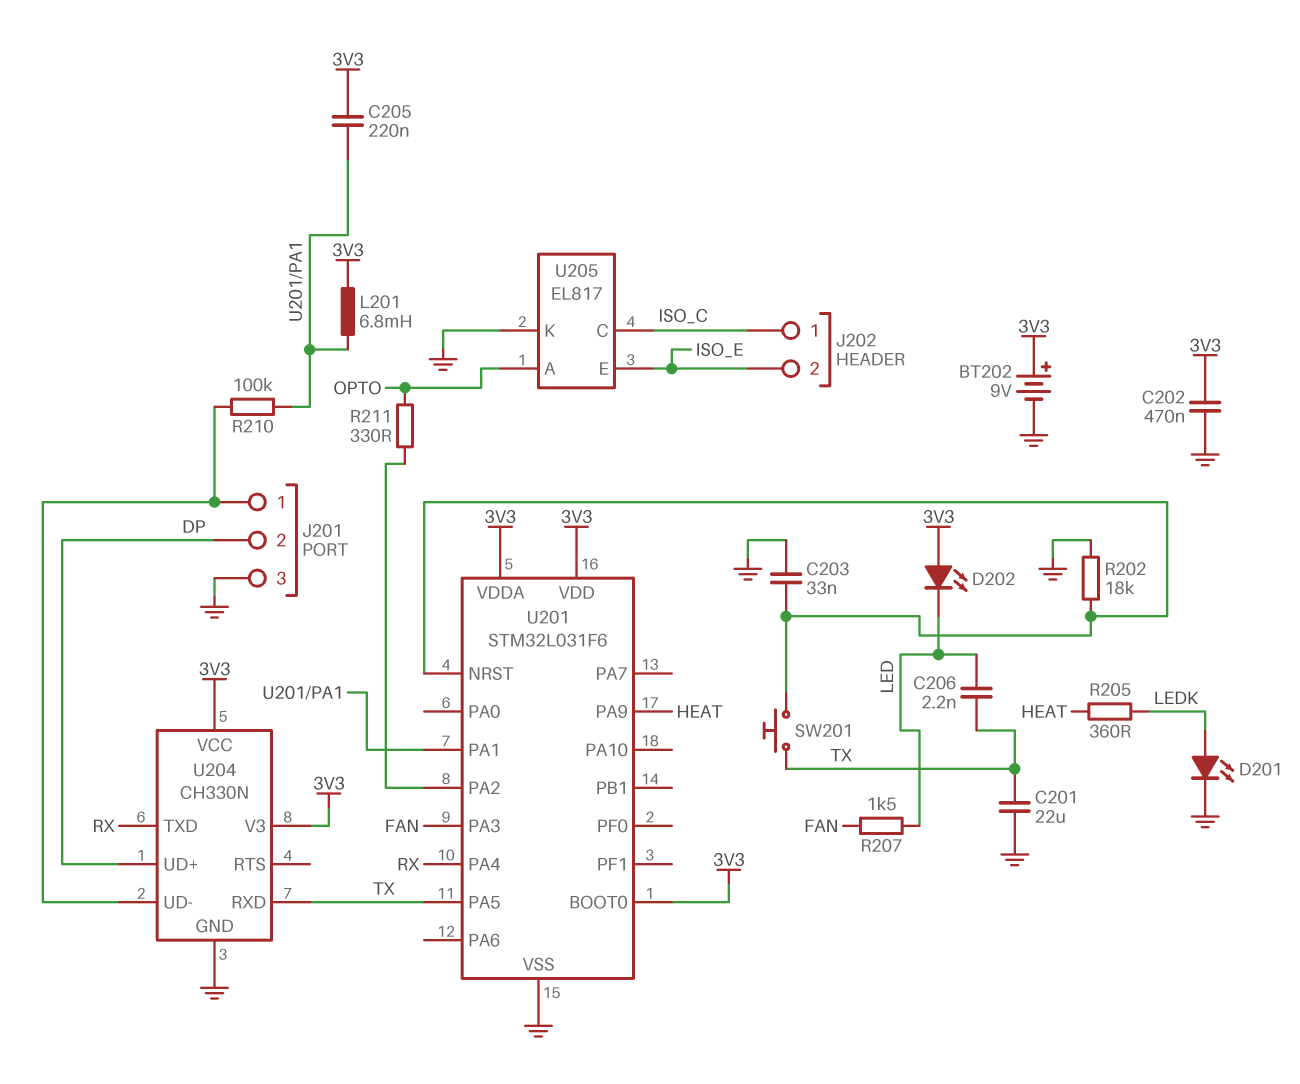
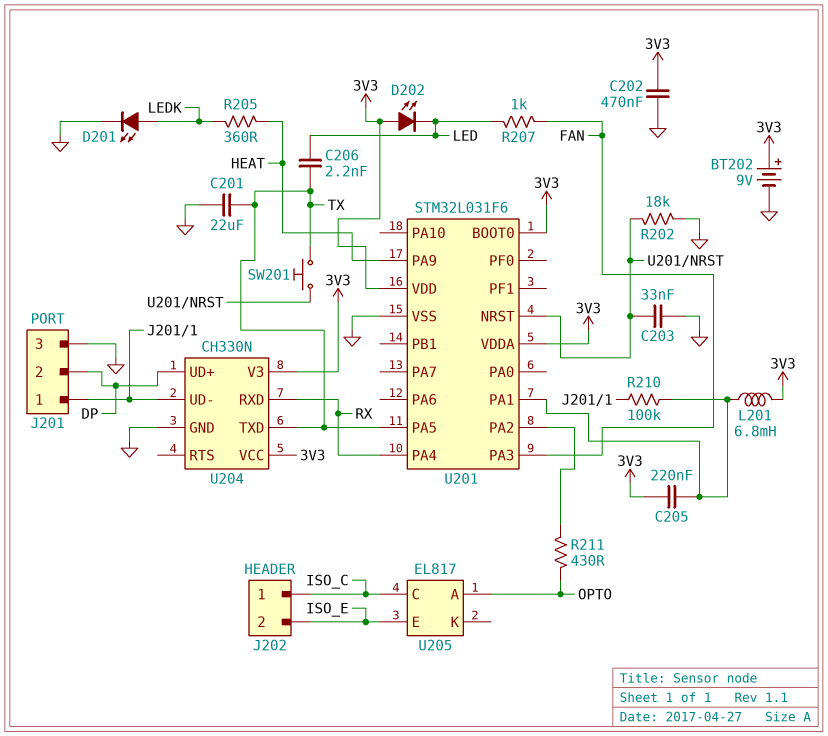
R207: 1.5k (FAN, LED) -> 1k (FAN, LED)
R211: 330 (OPTO, U201/PA2) -> 430 (OPTO, U201/PA2)
U204 pin RXD: TX -> RX
U204 pin TXD: RX -> TX
U205 pin K: GND -> none

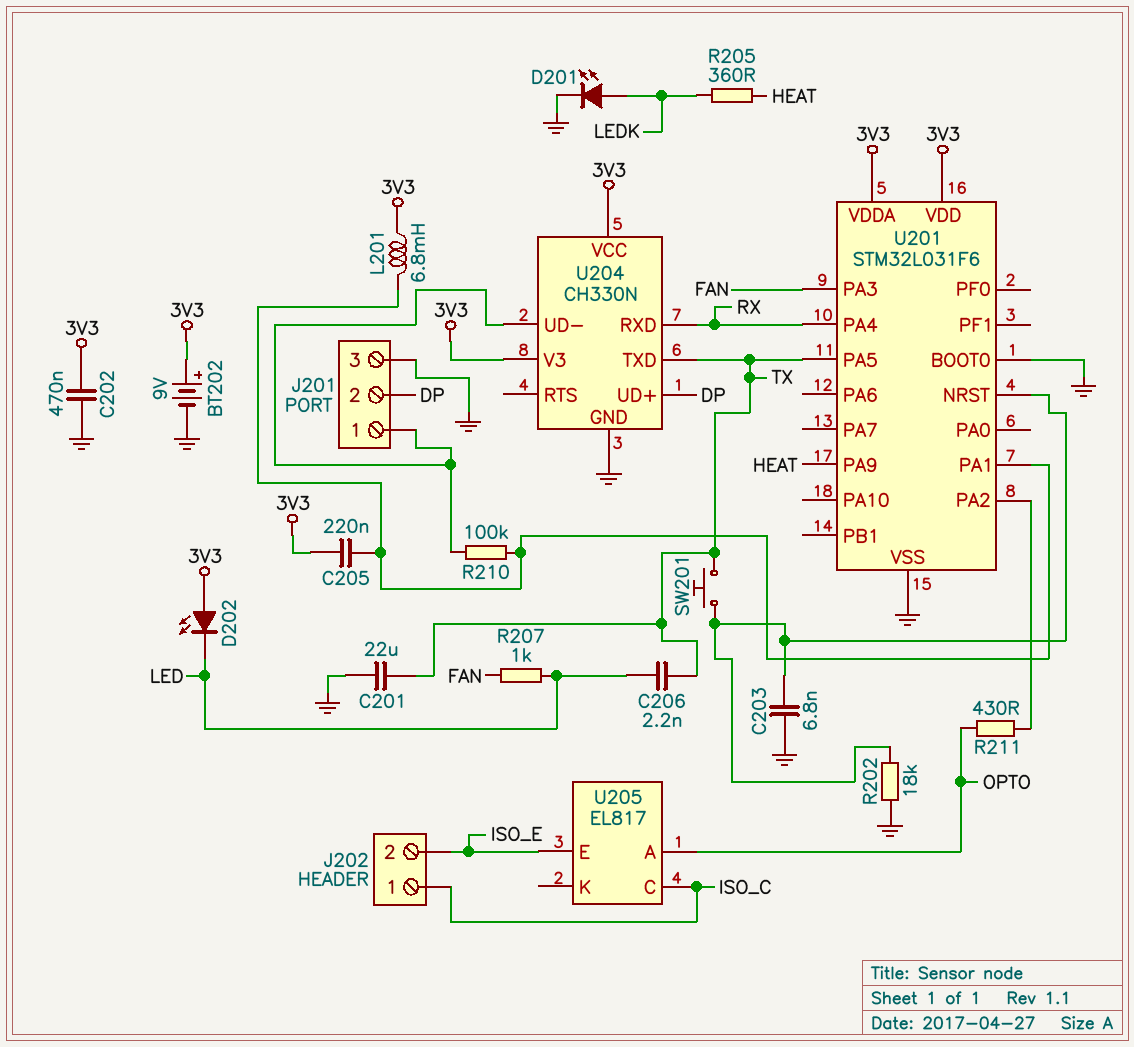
C203: 33nF (GND, U201/NRST) -> 6.8nF (GND, U201/NRST)
U201 pin BOOT0: 3V3 -> GND

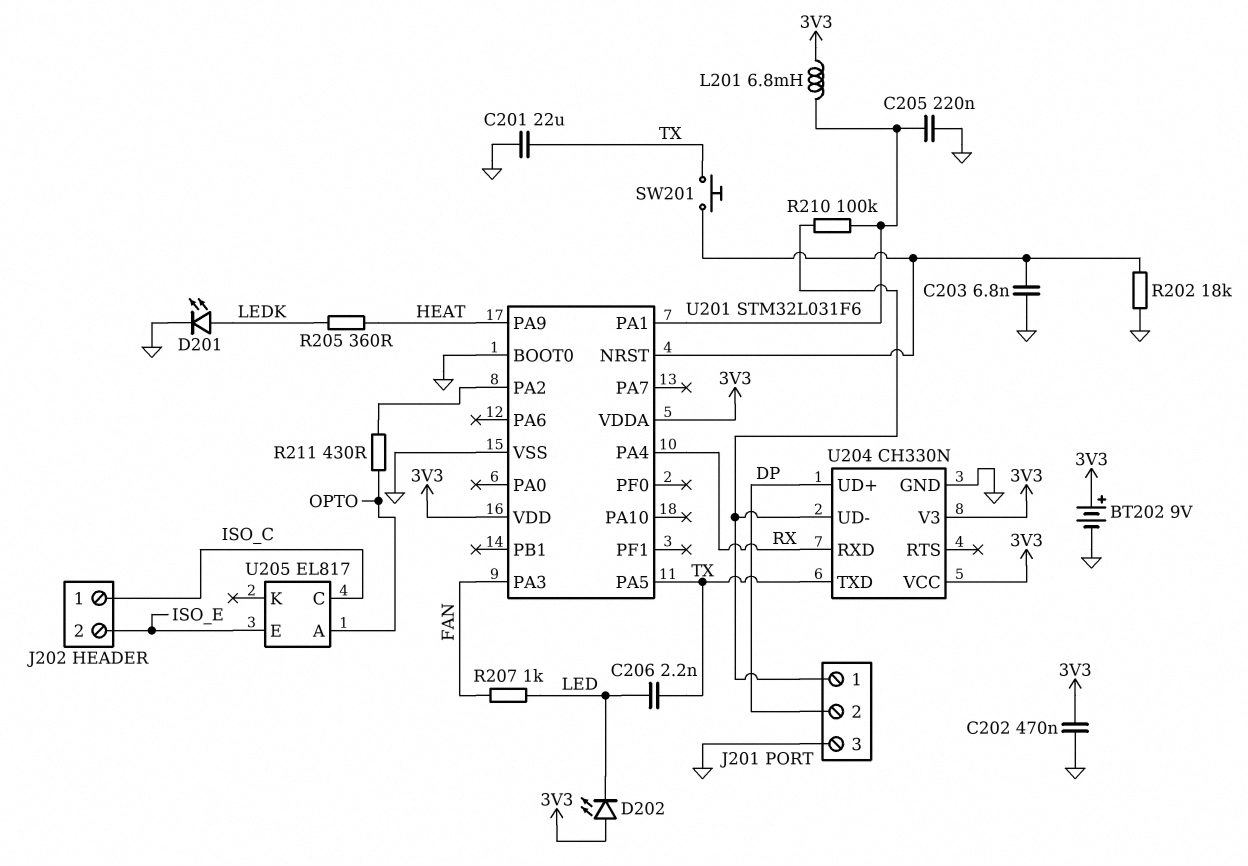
C205: 220nF (3V3, U201/PA1) -> 220nF (GND, U201/PA1)

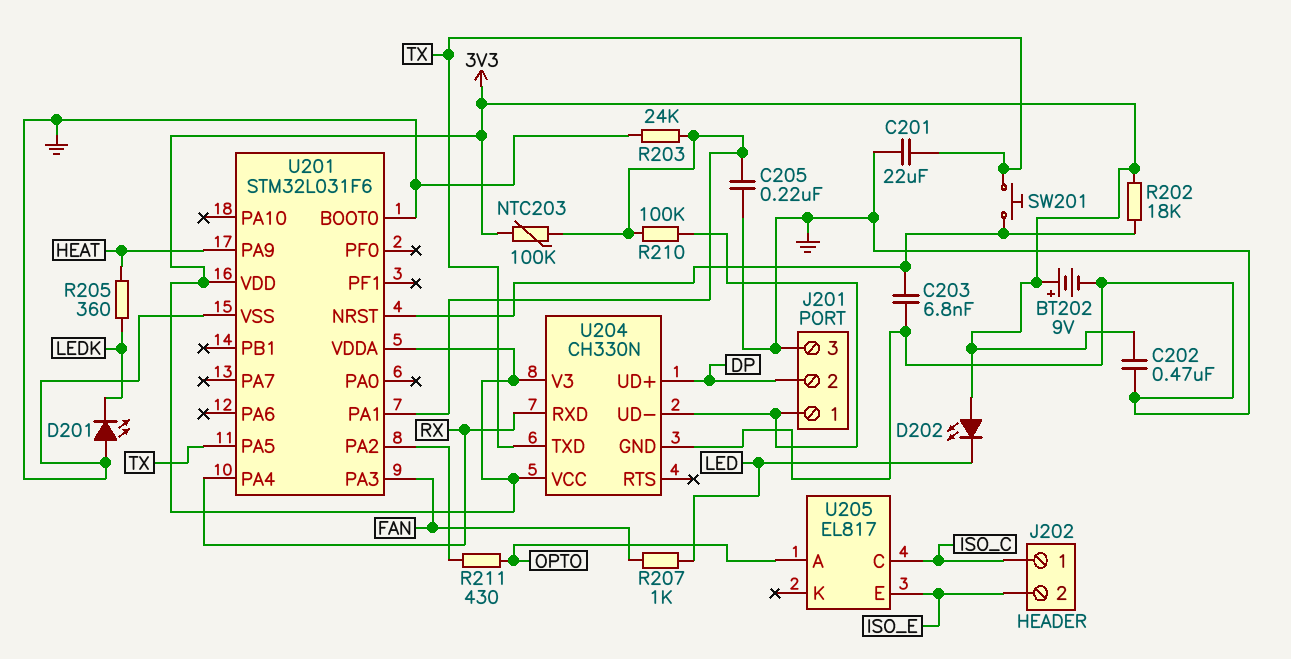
C206: 2.2nF (LED, TX) -> none
D201: LED (A LEDK, K GND) -> LED (A GND, K LEDK)
L201: 6.8mH (3V3, U201/PA1) -> none
NTC203: none -> 100k (3V3, U201/PA1)
R202: 18k (GND, U201/NRST) -> 18k (3V3, U201/NRST)
R203: none -> 24k (GND, U201/PA1)

